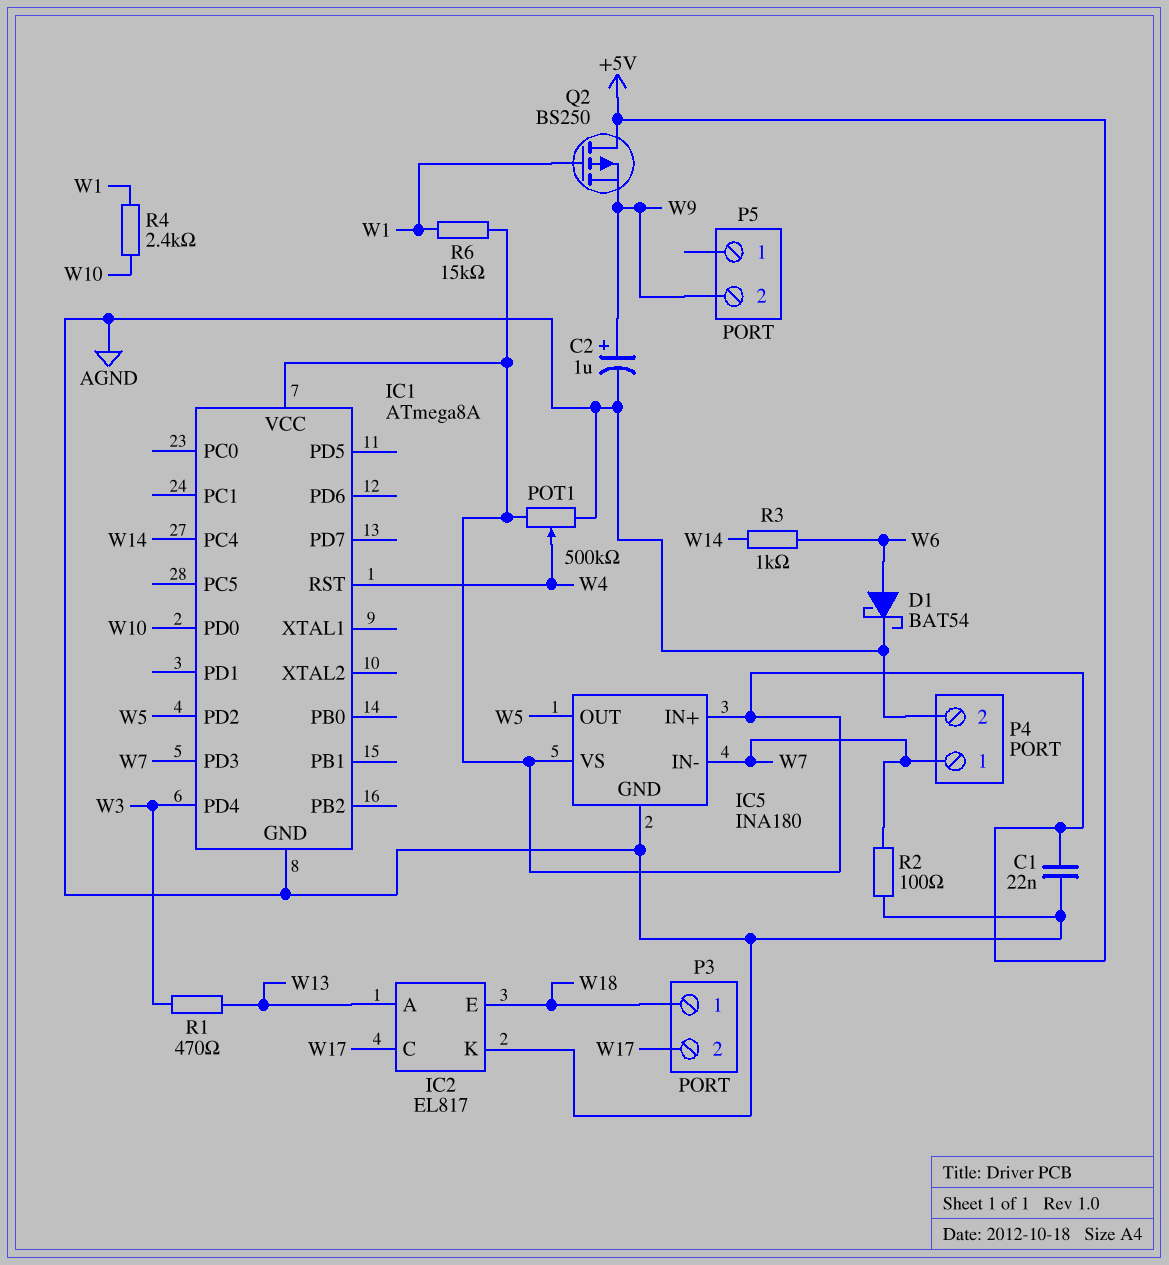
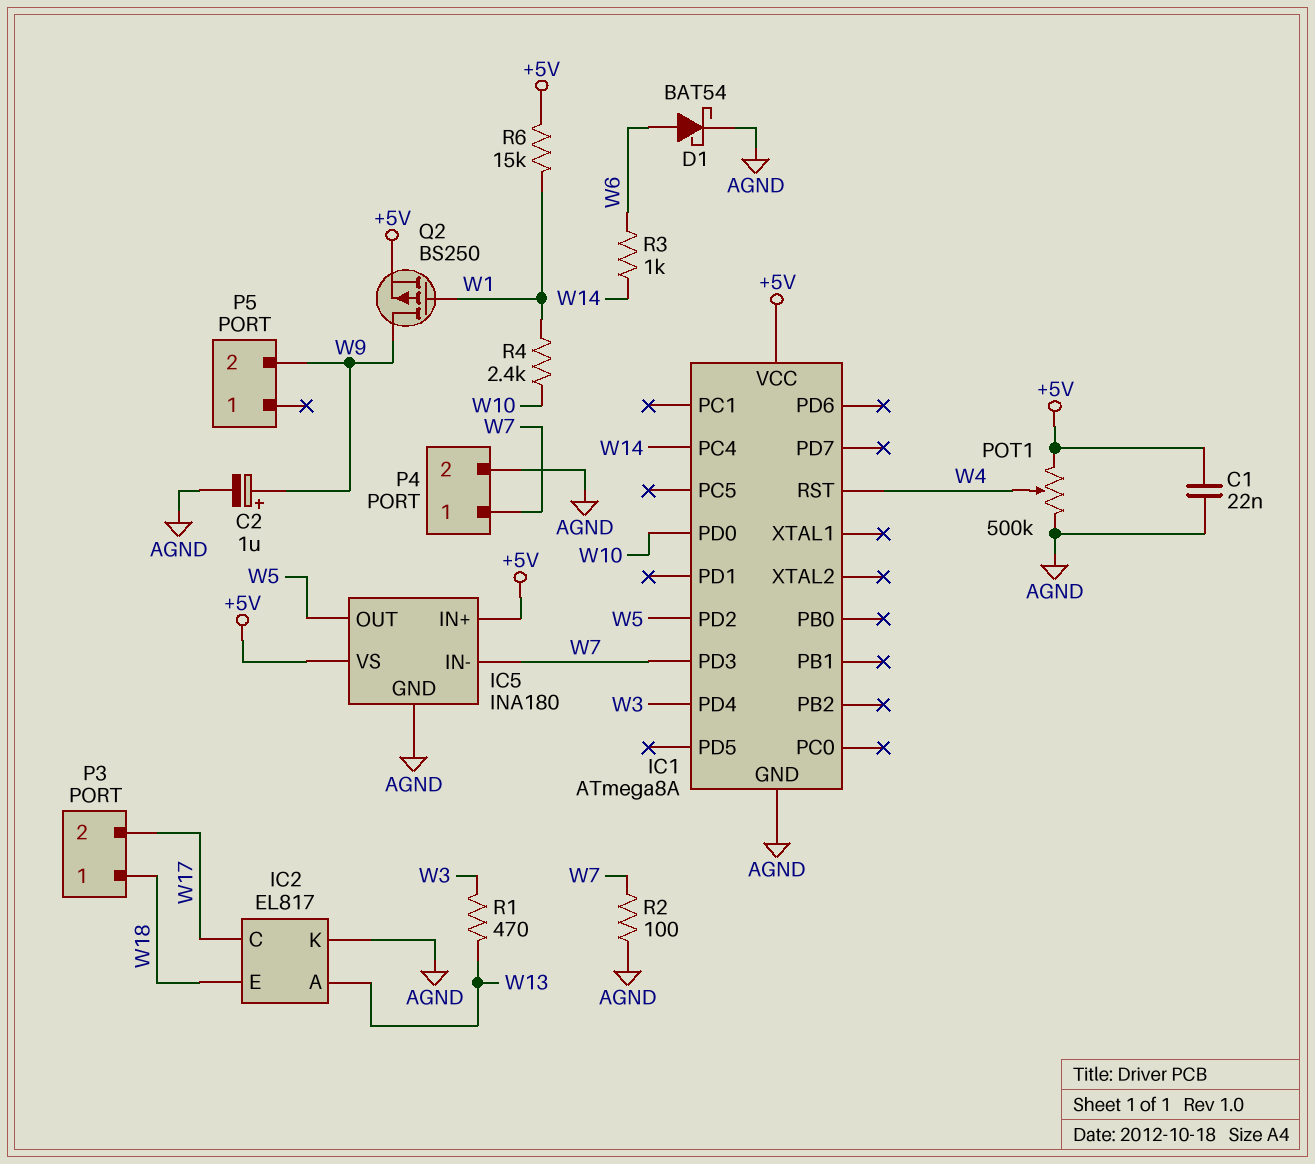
Q2: PMOS BS250 (G W1, D +5V, S W9) -> PMOS BS250 (G W1, D W9, S +5V)

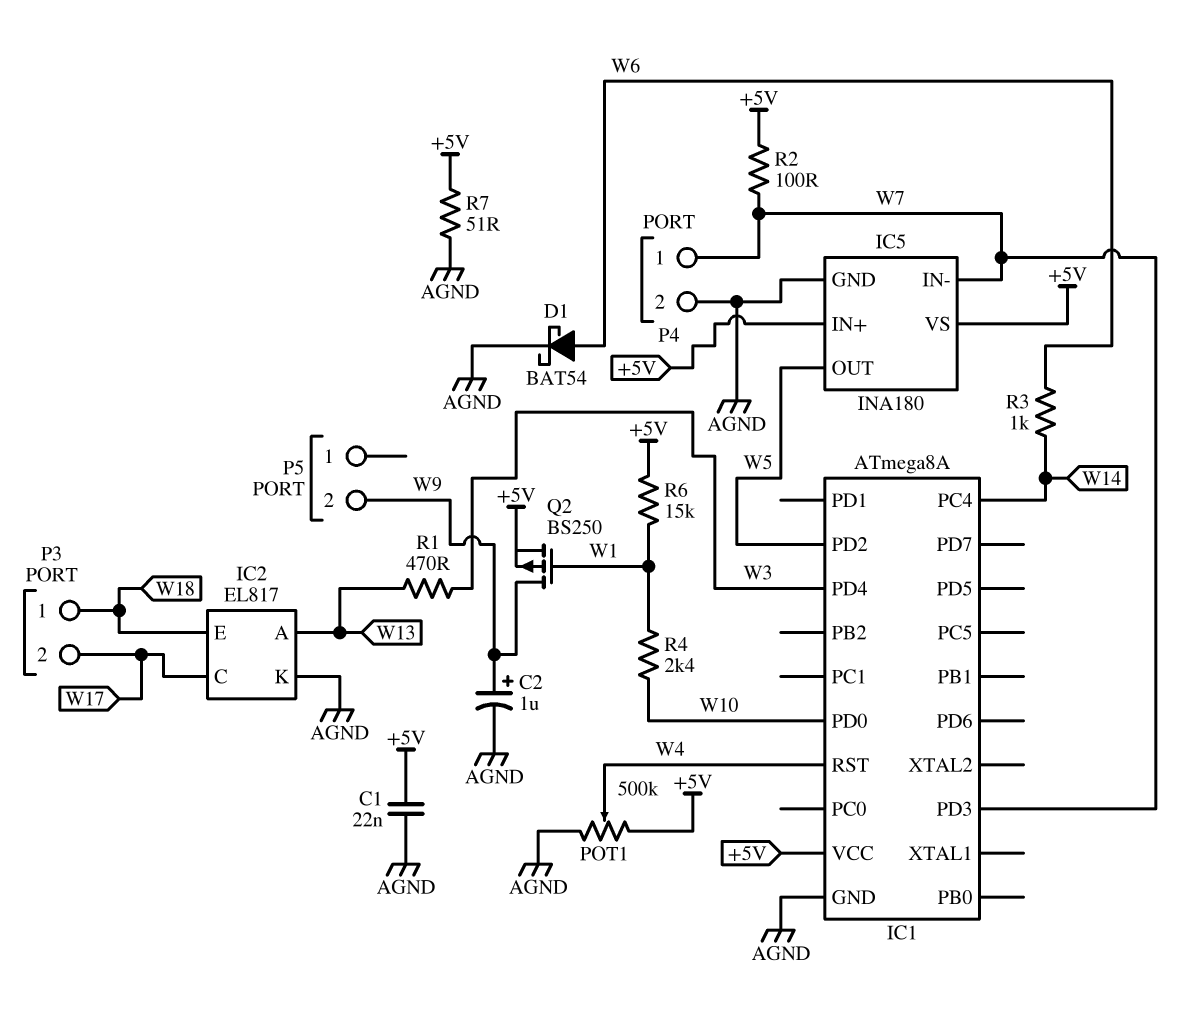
R2: 100 (AGND, W7) -> 100 (+5V, W7)
R7: none -> 51 (+5V, AGND)

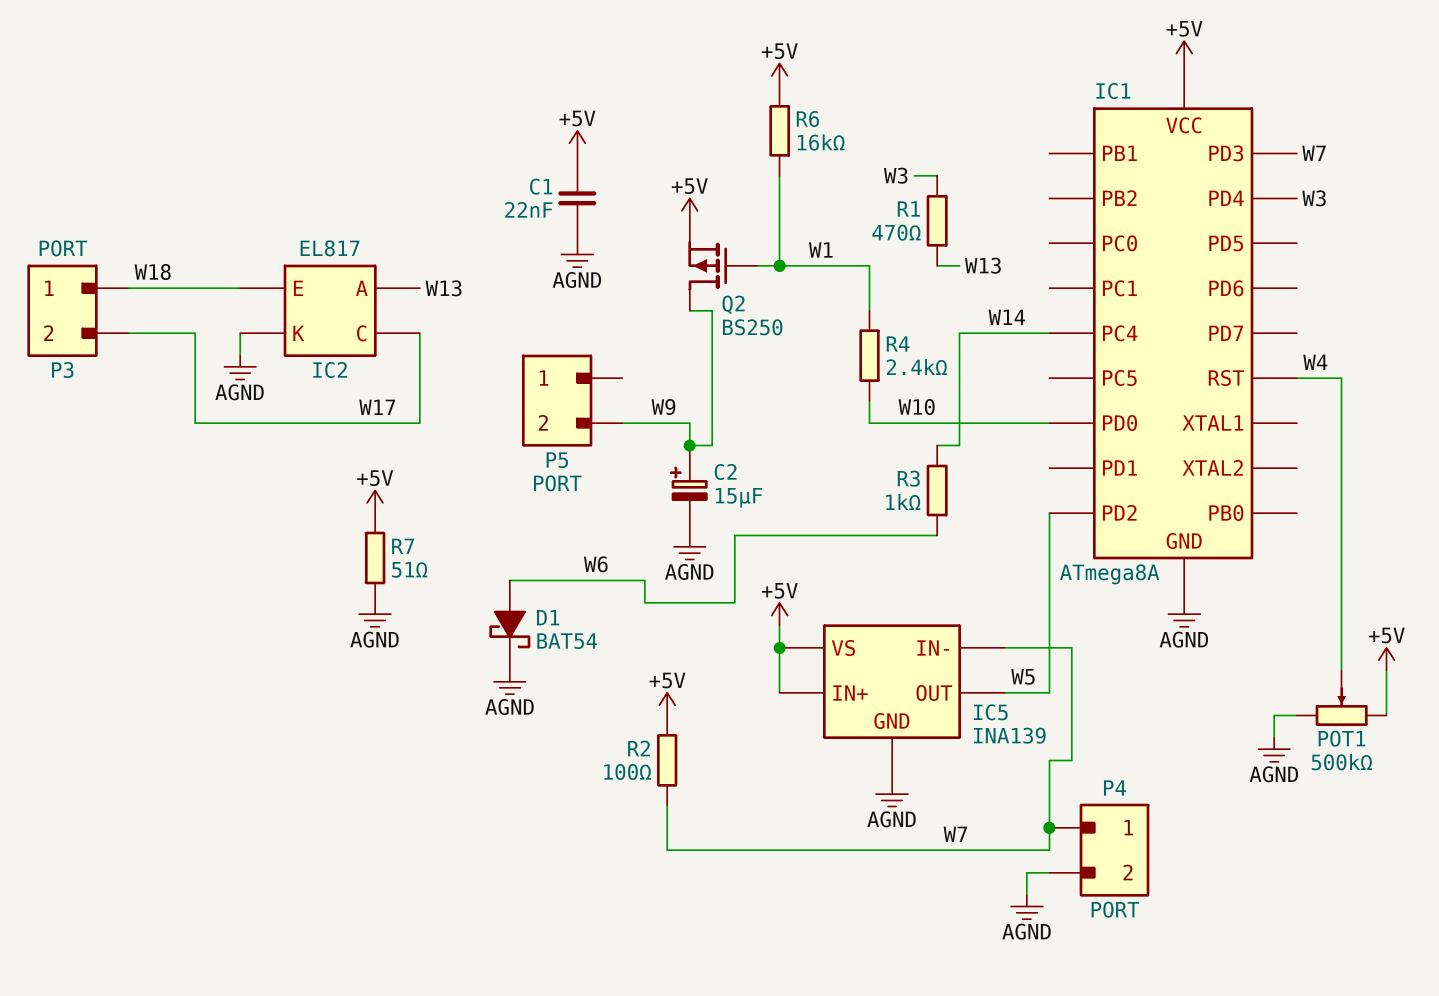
C2: 1uF (plus W9, minus AGND) -> 15uF (plus W9, minus AGND)
IC5: INA180 -> INA139
R6: 15k (+5V, W1) -> 16k (+5V, W1)

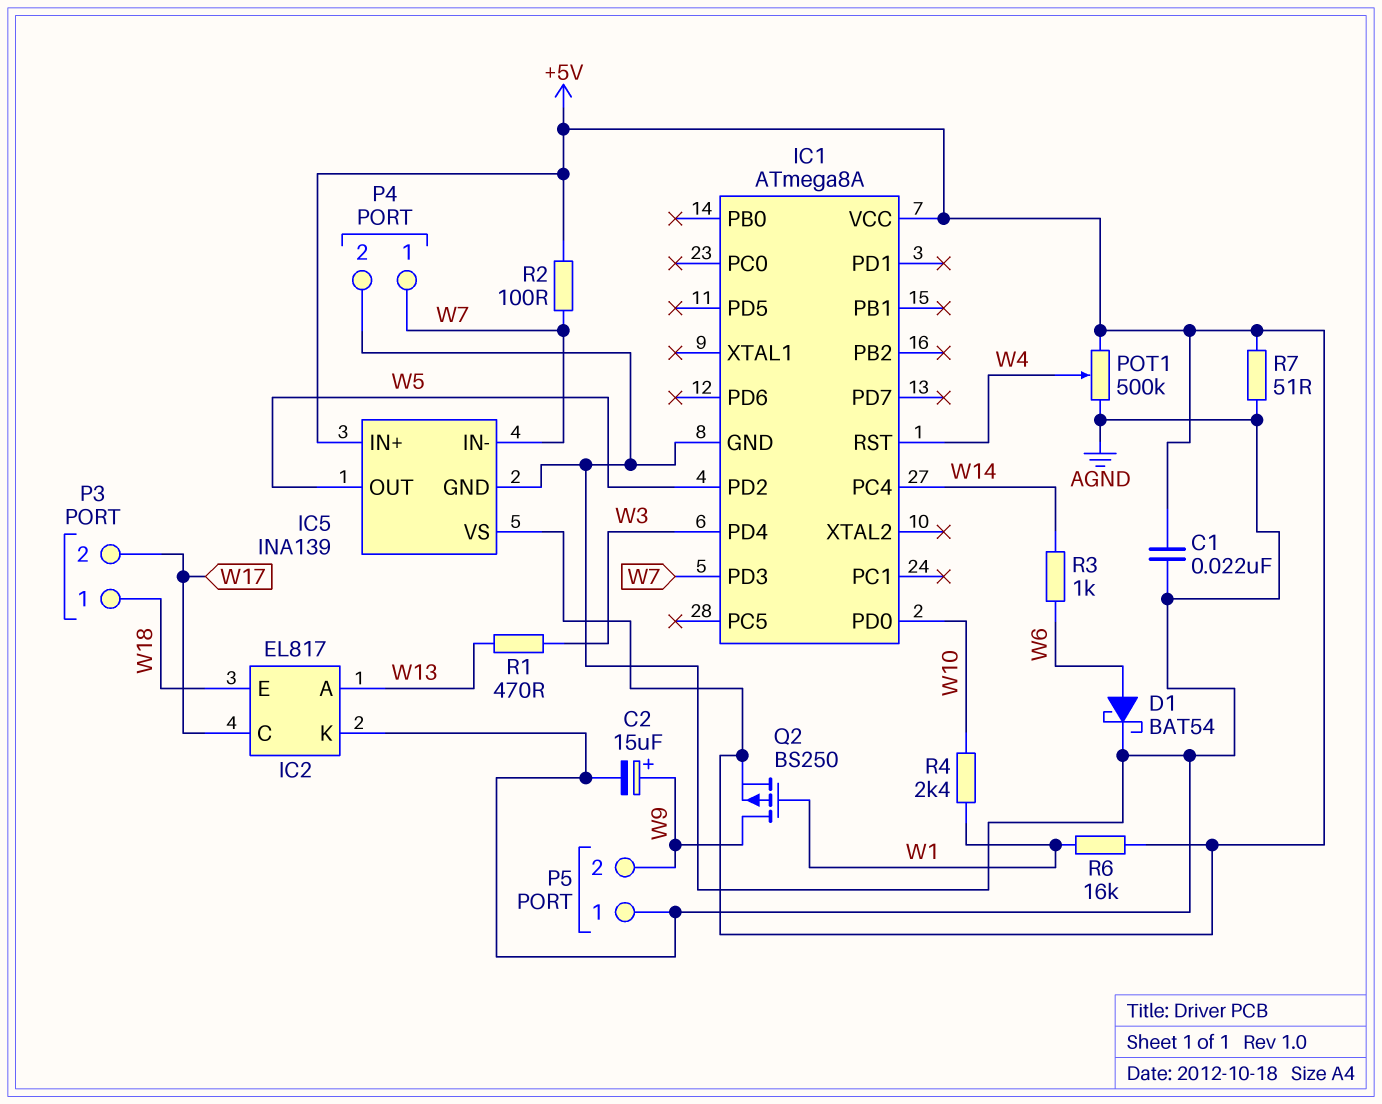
P5 pin 1: none -> AGND

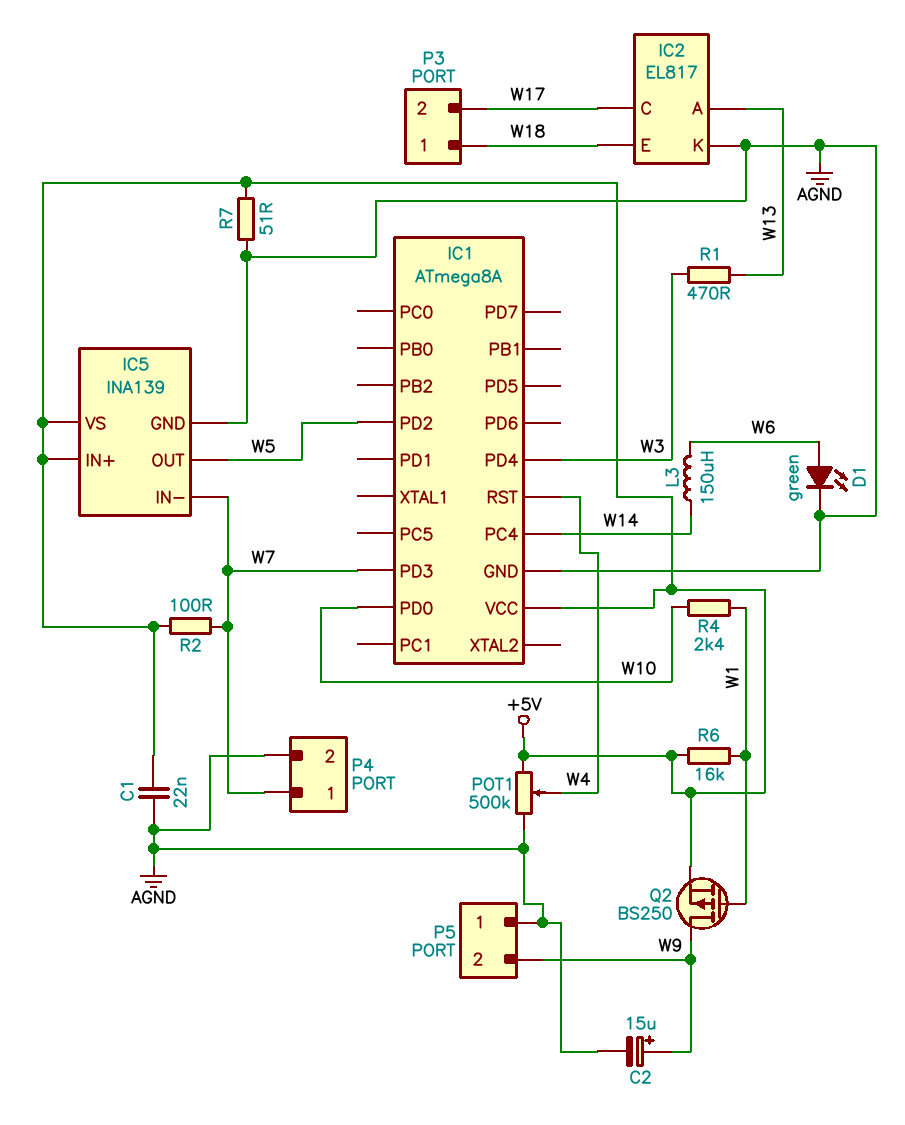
D1: schottky BAT54 (A W6, K AGND) -> LED green (A W6, K AGND)
L3: none -> 150uH (W6, W14)
R3: 1k (W6, W14) -> none

